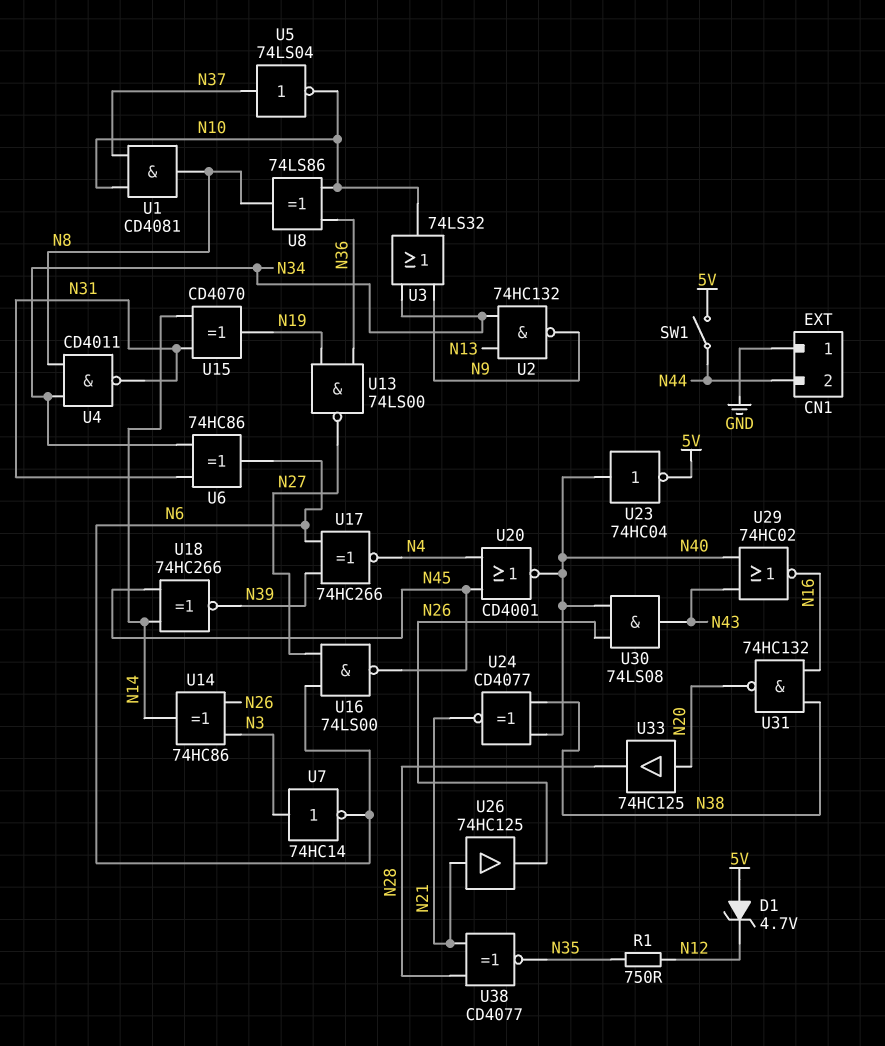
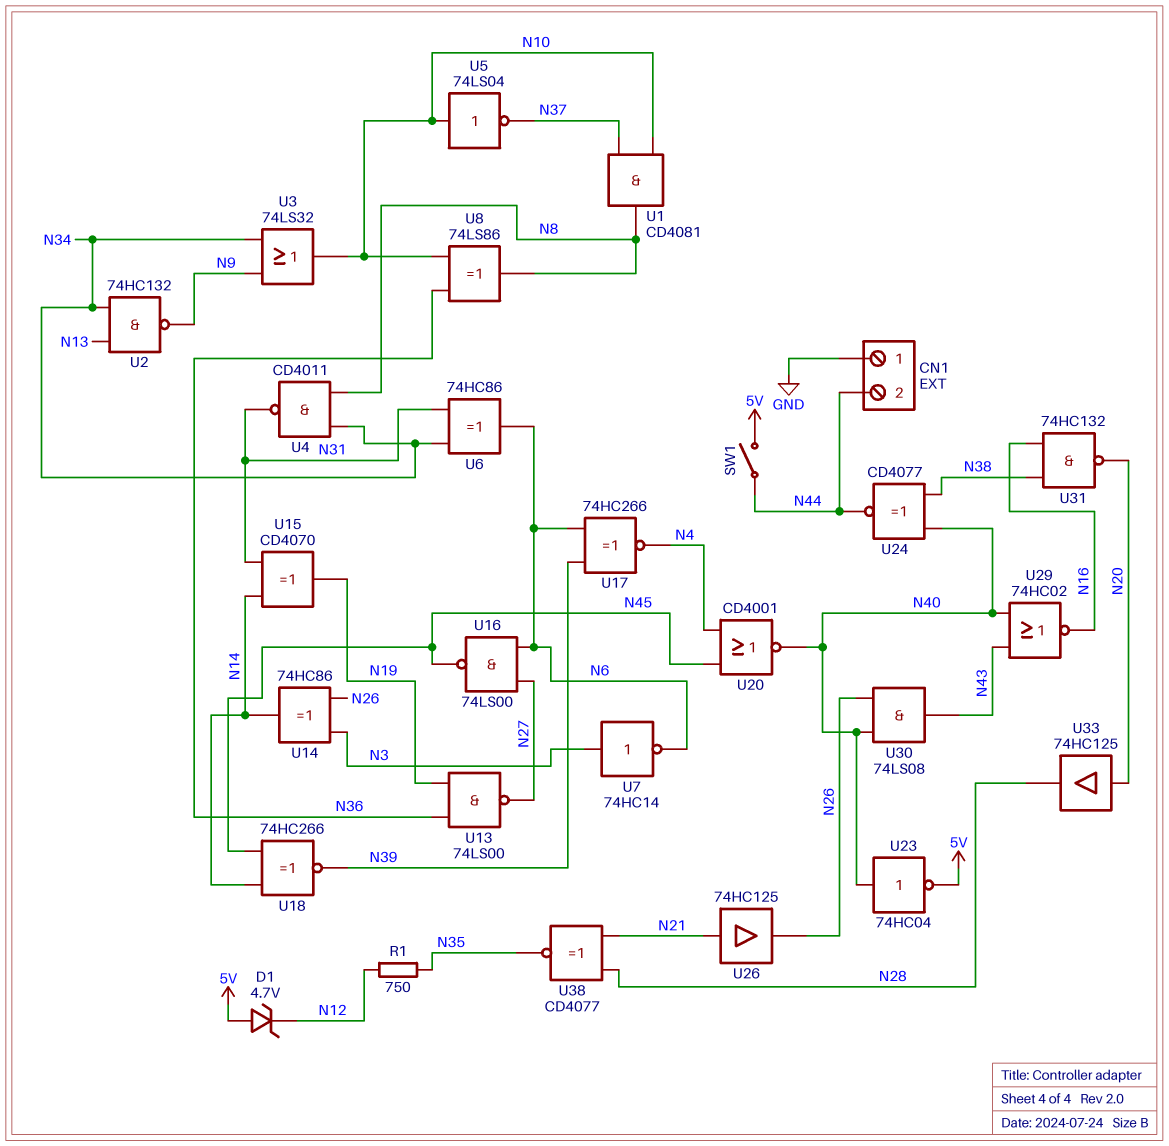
U5: NOT 74LS04 (in N37, out N10) -> NOT 74LS04 (in N10, out N37)
U24: XNOR CD4077 (in N38, in N40, out N21) -> XNOR CD4077 (in N38, in N40, out N44)

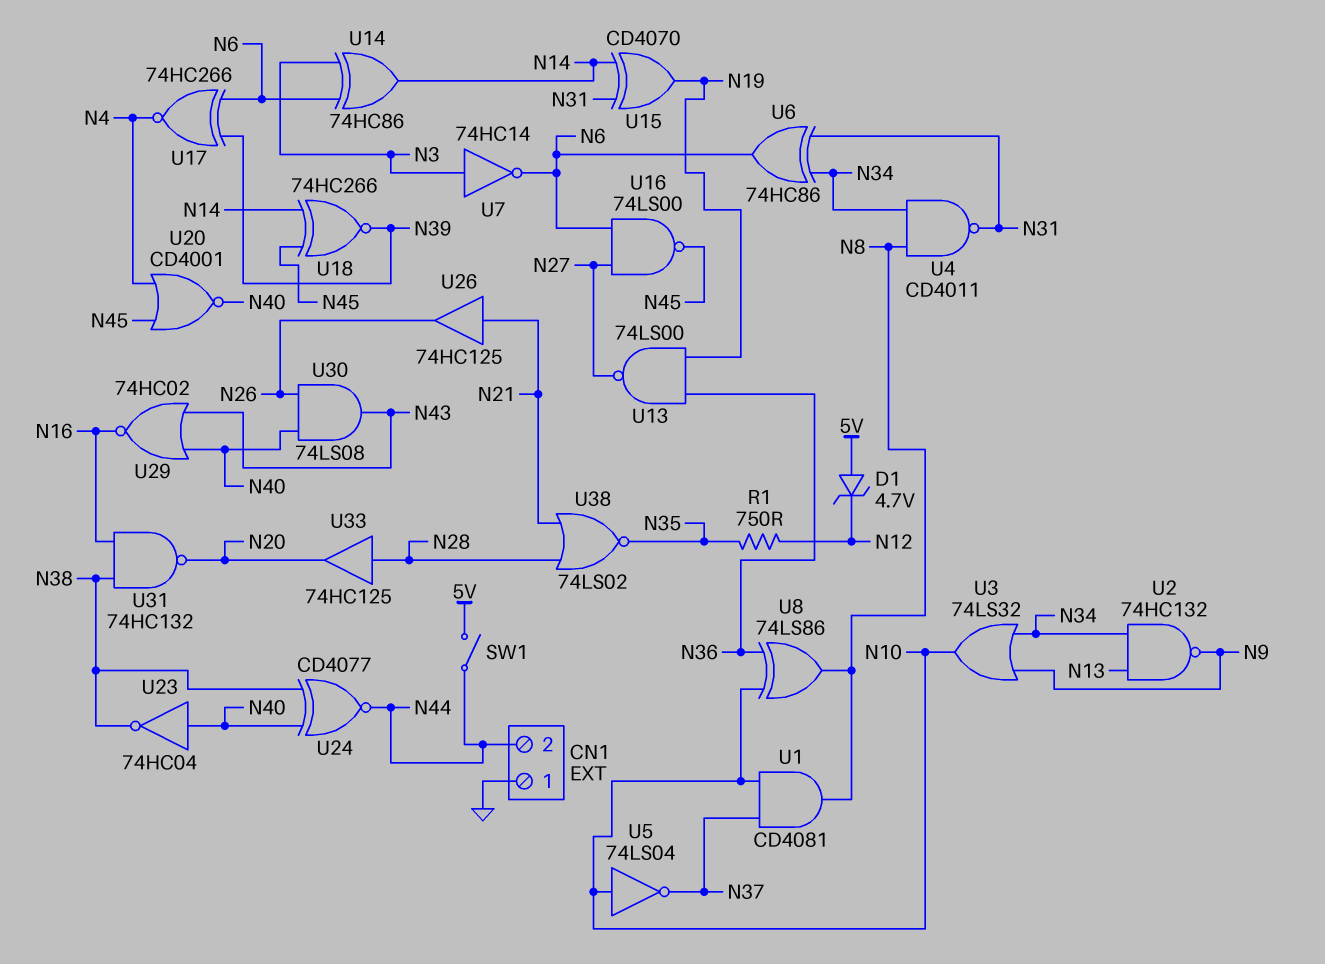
U14: XOR 74HC86 (in N3, in N26, out N14) -> XOR 74HC86 (in N3, in N6, out N14)
U23: NOT 74HC04 (in N40, out 5V) -> NOT 74HC04 (in N40, out N38)
U33: buffer 74HC125 (in N20, out N28) -> buffer 74HC125 (in N28, out N20)
U38: XNOR CD4077 (in N21, in N28, out N35) -> NOR 74LS02 (in N21, in N28, out N35)

